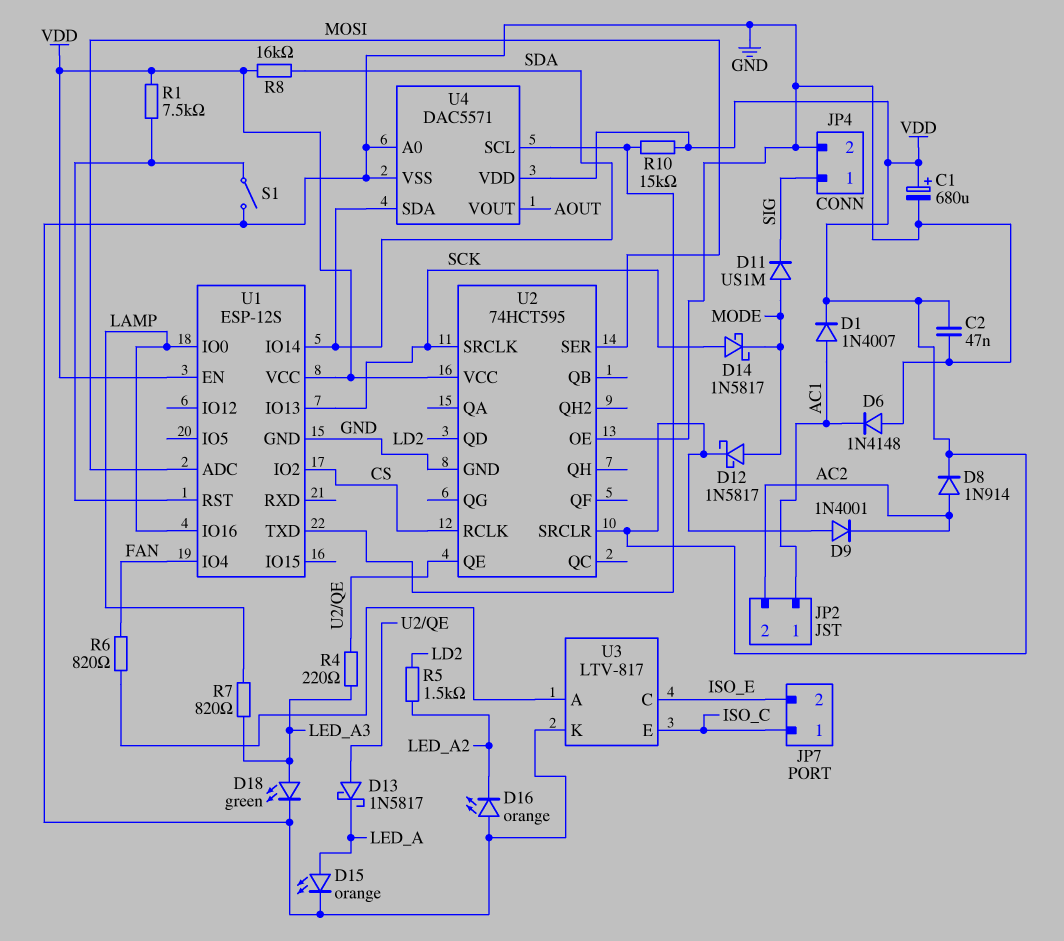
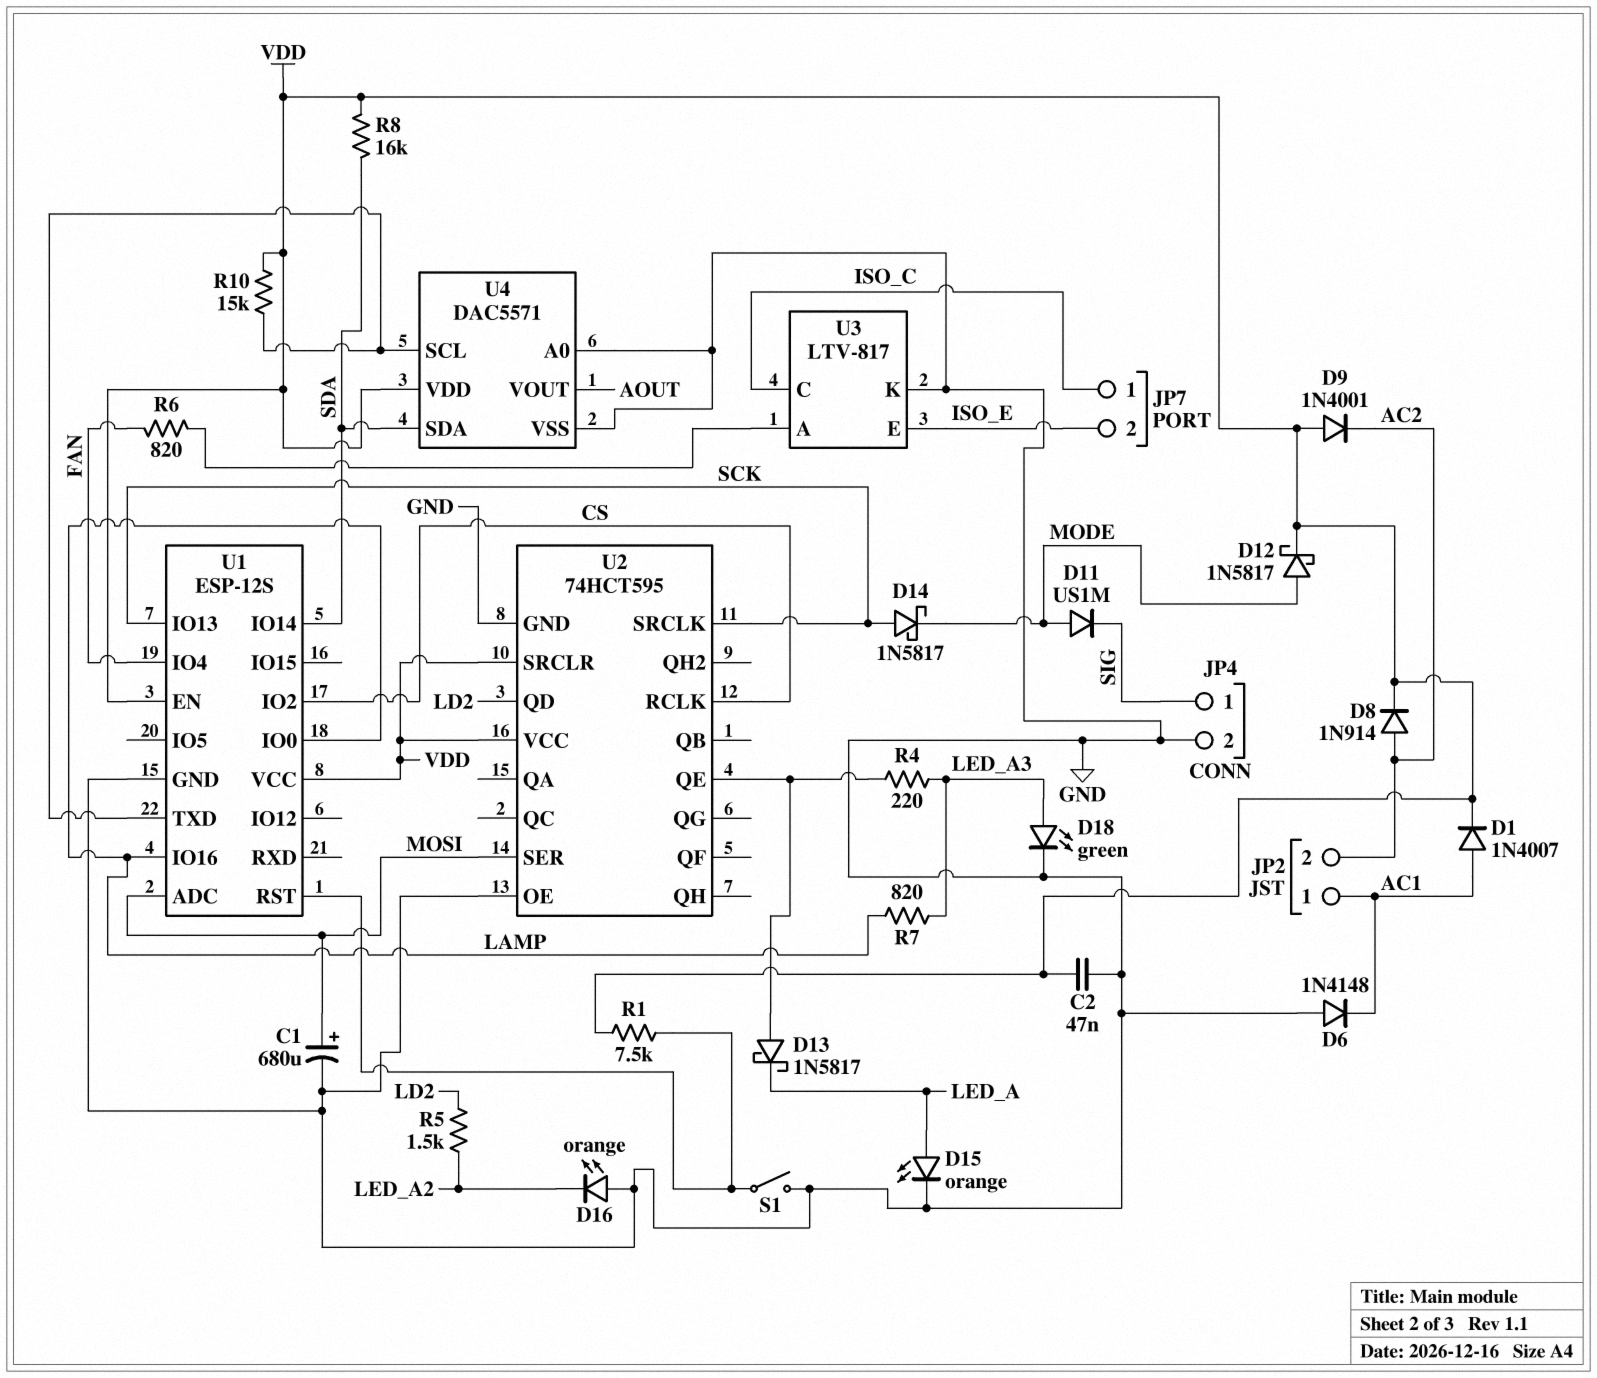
C1: 680uF (plus VDD, minus GND) -> 680uF (plus MOSI, minus GND)
U3 pin C: ISO_E -> ISO_C
U3 pin E: ISO_C -> ISO_E

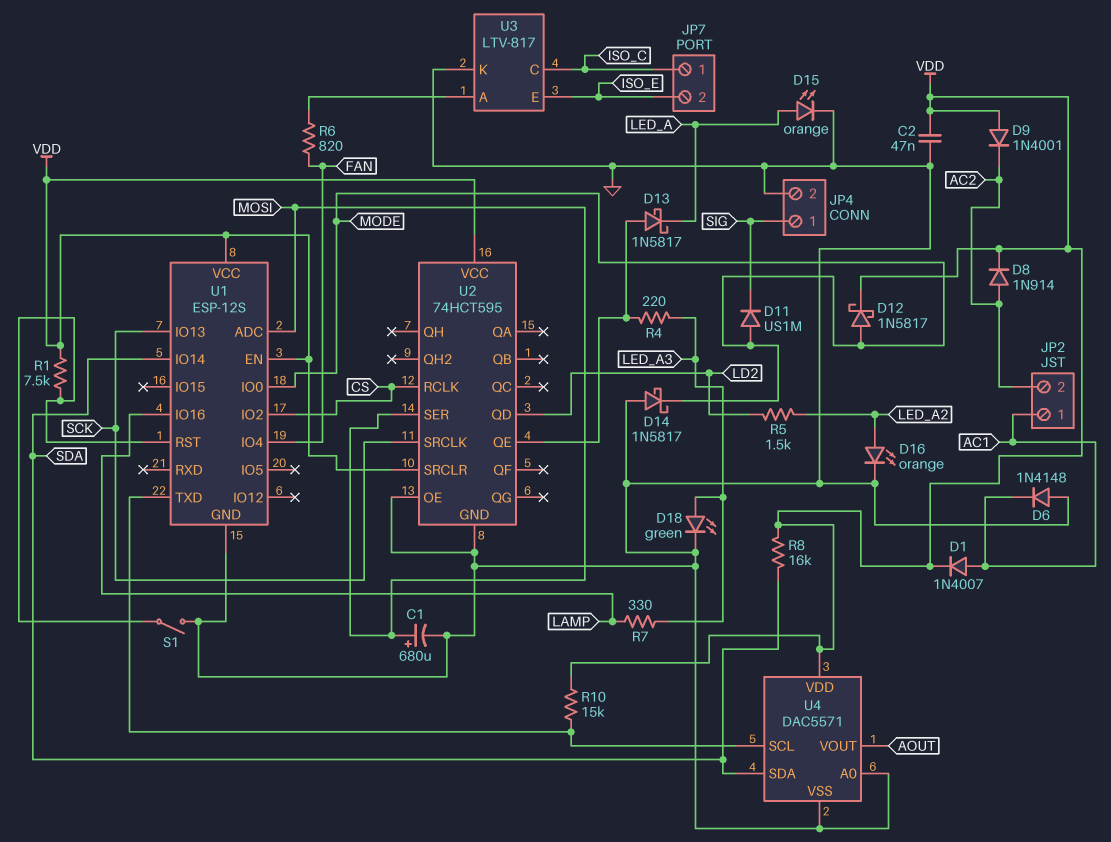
D14: schottky 1N5817 (A SCK, K MODE) -> schottky 1N5817 (A GND, K MODE)
D16: LED orange (A GND, K LED_A2) -> LED orange (A LED_A2, K GND)
R7: 820 (LAMP, LED_A3) -> 330 (LAMP, LED_A3)
U1 pin IO0: LAMP -> MODE

